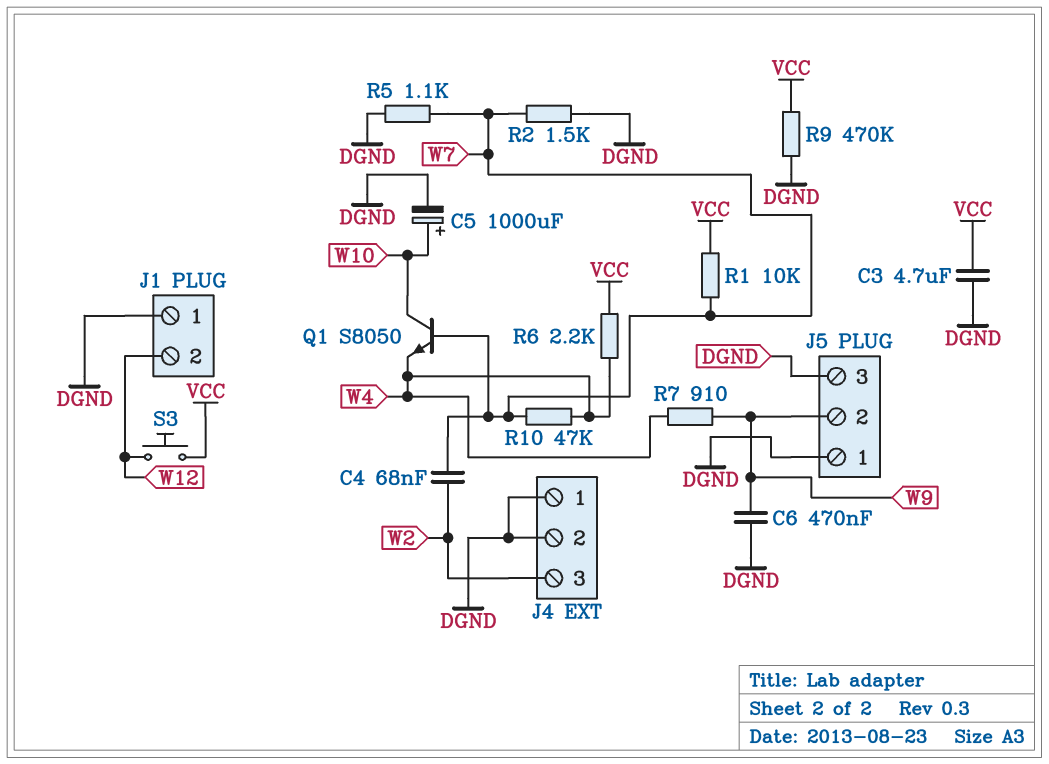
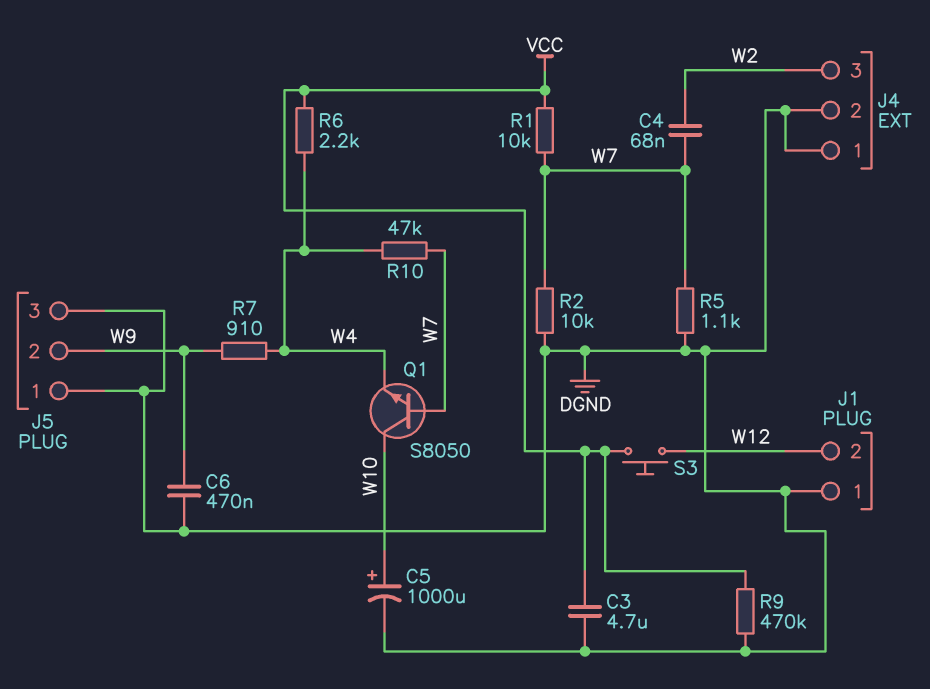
R2: 1.5k (DGND, W7) -> 10k (DGND, W7)

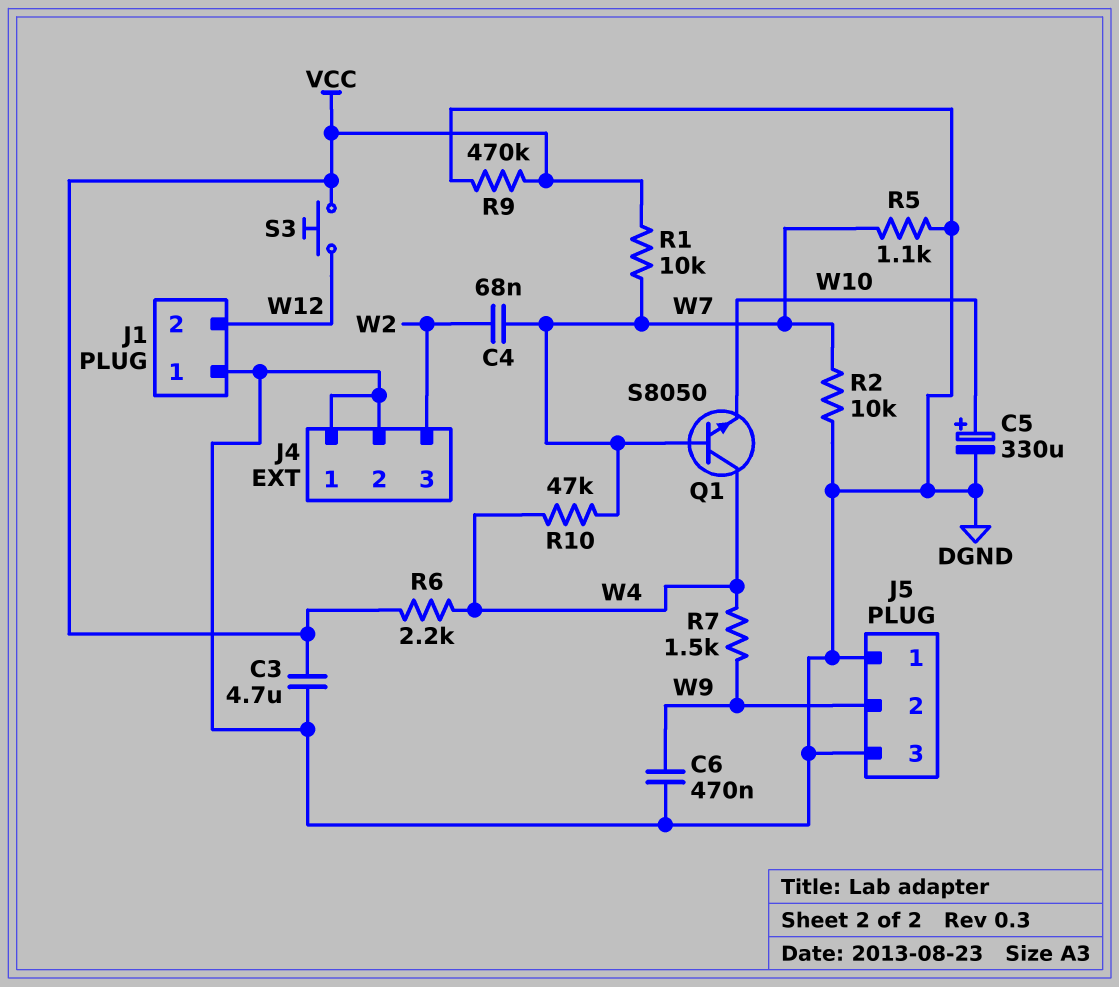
C5: 1000uF (plus W10, minus DGND) -> 330uF (plus W10, minus DGND)
Q1: NPN S8050 (B W7, C W10, E W4) -> NPN S8050 (B W7, C W4, E W10)
R7: 910 (W4, W9) -> 1.5k (W4, W9)

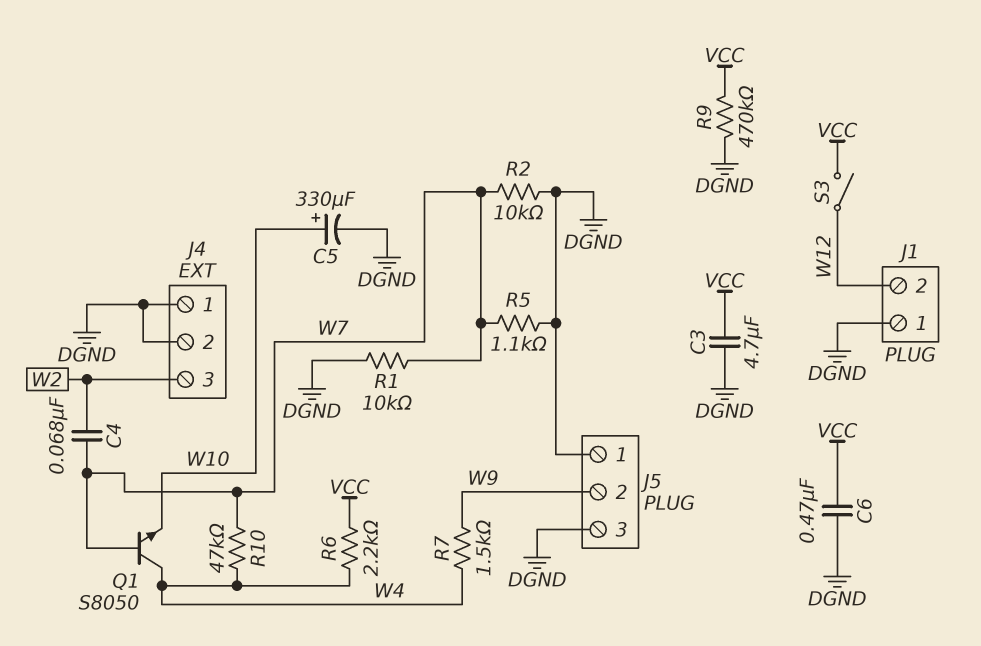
C6: 470nF (DGND, W9) -> 470nF (DGND, VCC)
R1: 10k (VCC, W7) -> 10k (DGND, W7)
S3: button (VCC, W12) -> switch (VCC, W12)

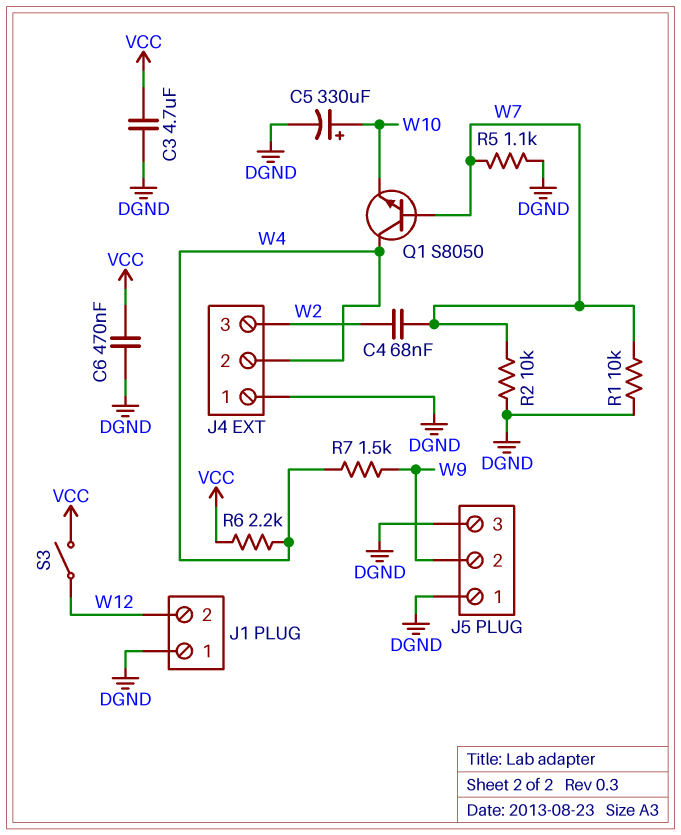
J4 pin 2: DGND -> W4
R9: 470k (DGND, VCC) -> none
R10: 47k (W4, W7) -> none

